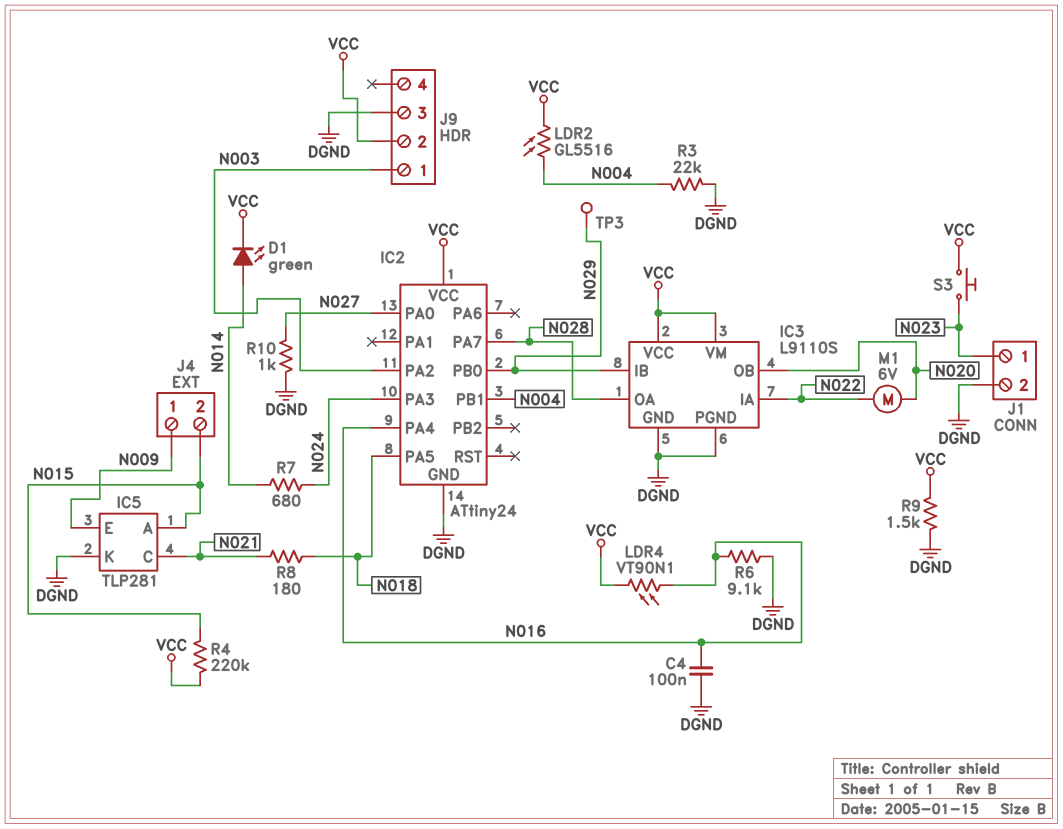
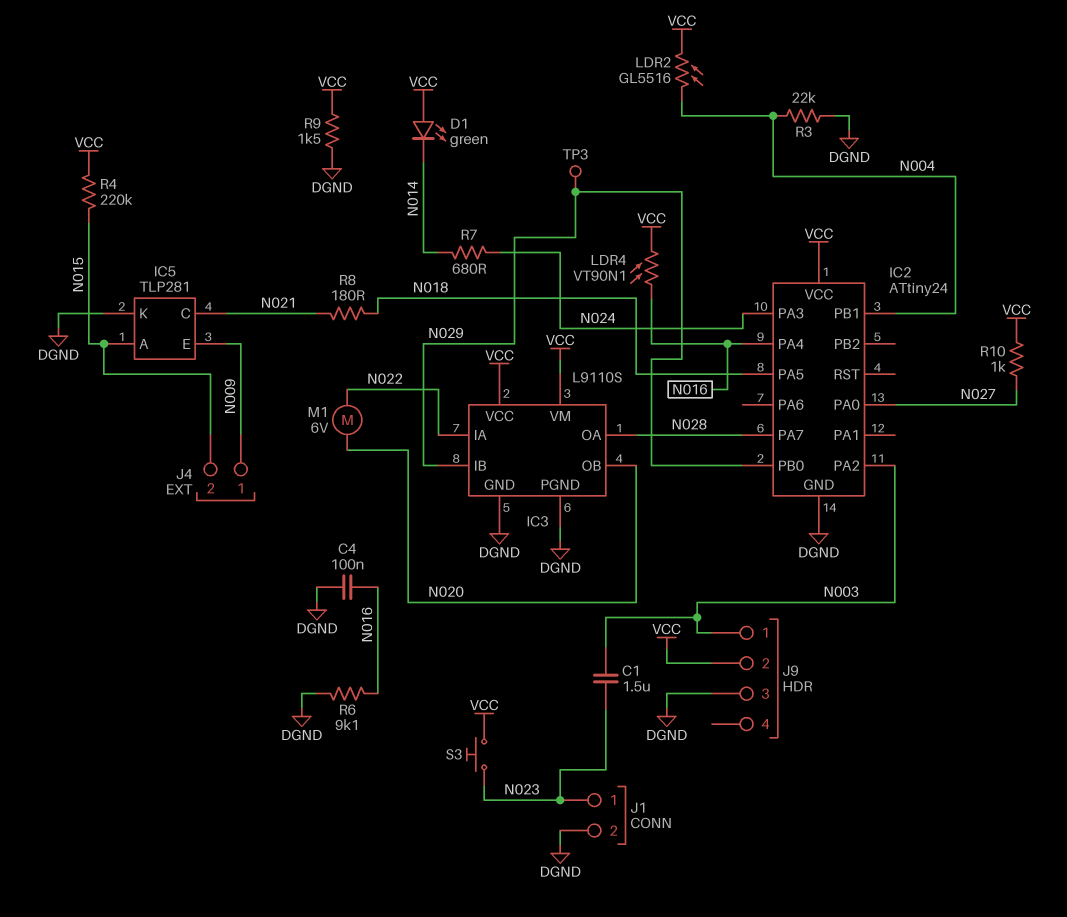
C1: none -> 1.5uF (N003, N023)
D1: LED green (A N014, K VCC) -> LED green (A VCC, K N014)
R10: 1k (DGND, N027) -> 1k (N027, VCC)

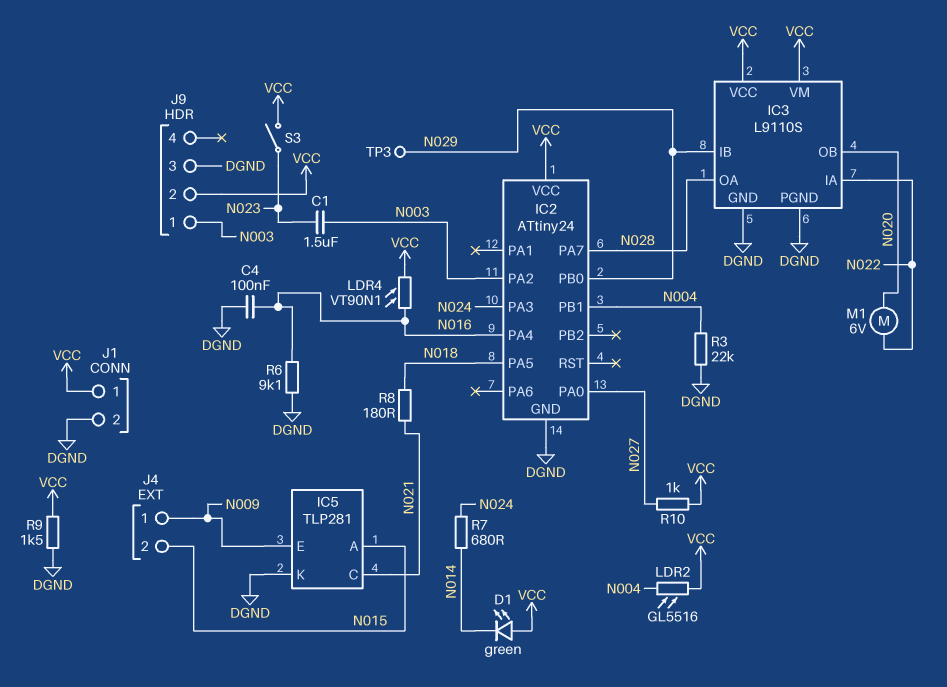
J1 pin 1: N023 -> VCC
R4: 220k (N015, VCC) -> none
S3: button (N023, VCC) -> switch (N023, VCC)

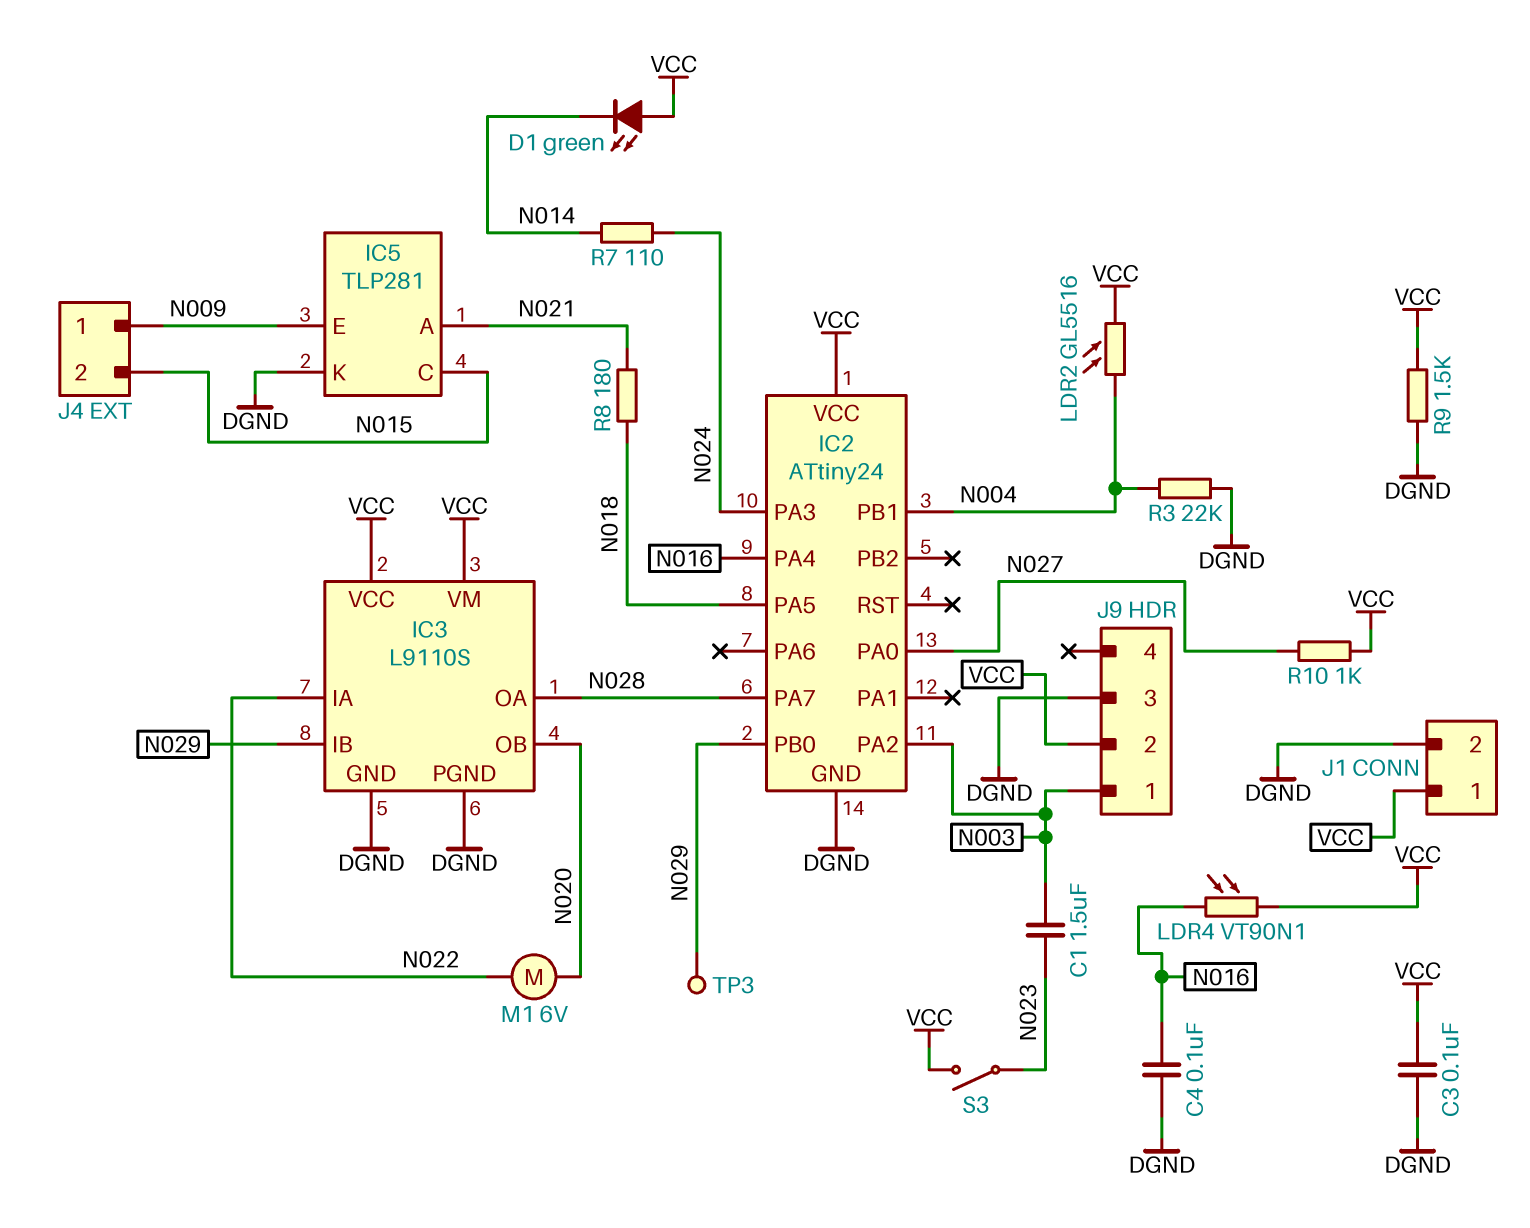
C3: none -> 100nF (DGND, VCC)
IC5 pin A: N015 -> N021
IC5 pin C: N021 -> N015
R6: 9.1k (DGND, N016) -> none
R7: 680 (N014, N024) -> 110 (N014, N024)

